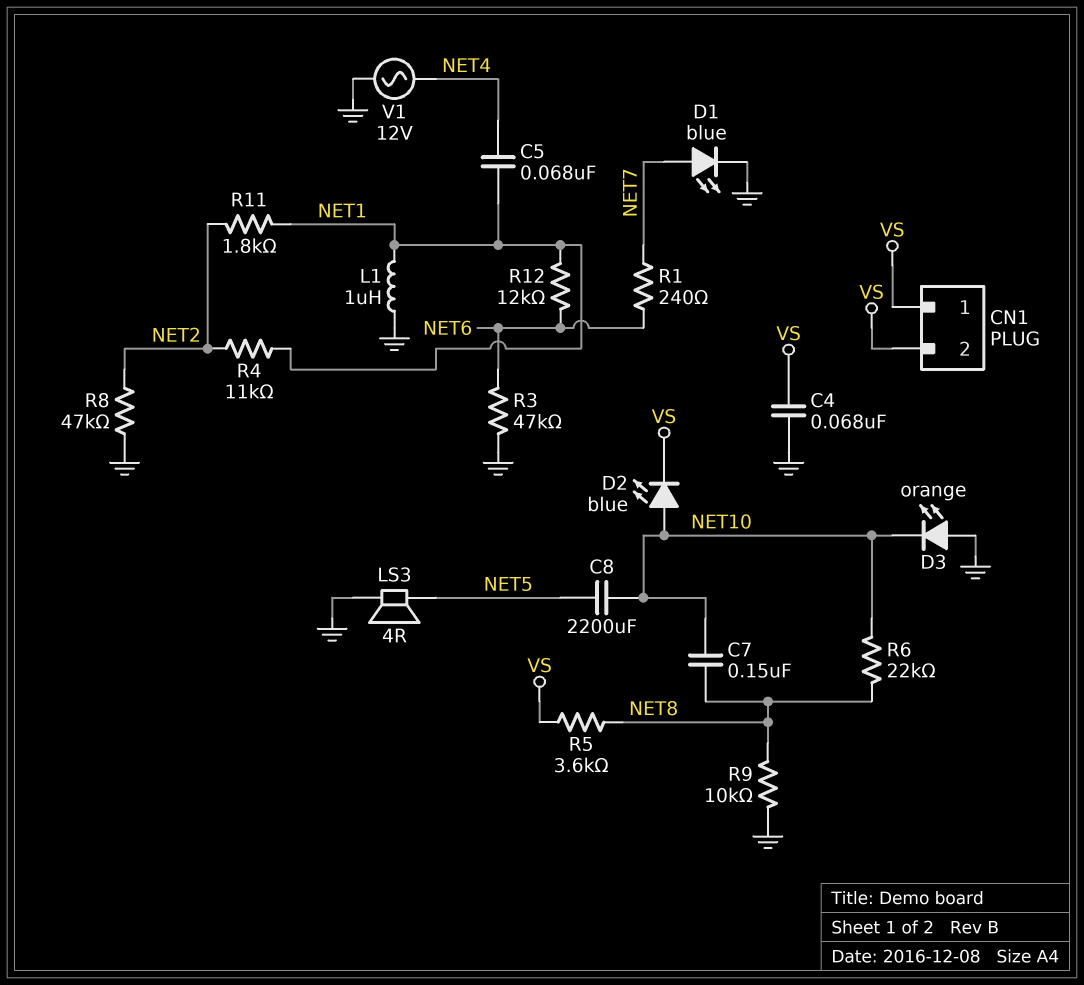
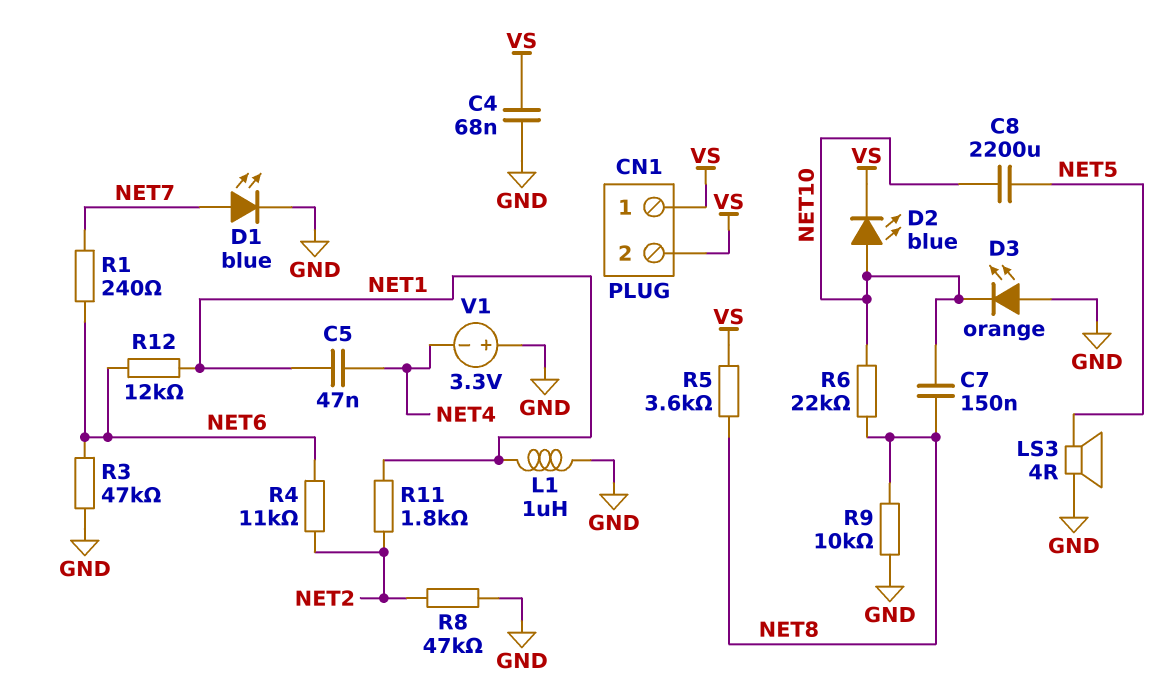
C5: 68nF (NET1, NET4) -> 47nF (NET1, NET4)
R4: 11k (NET1, NET2) -> 11k (NET2, NET6)
V1: AC 12V (GND, NET4) -> 3.3V (plus GND, minus NET4)

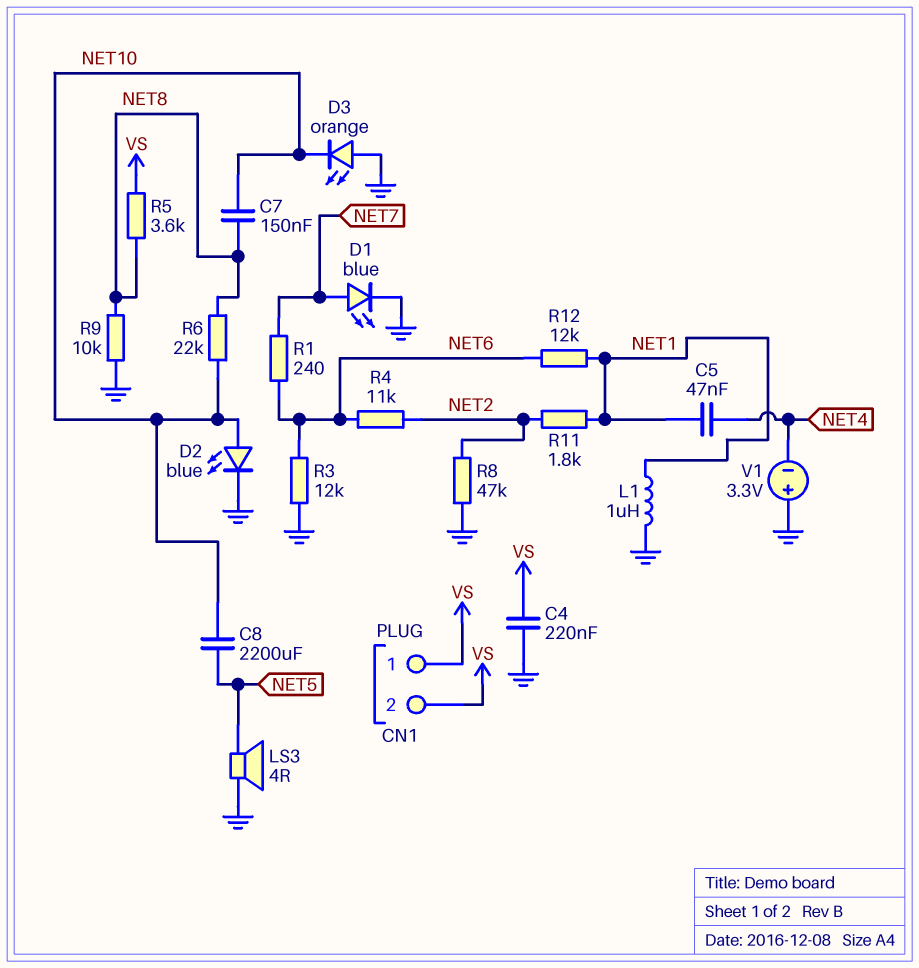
C4: 68nF (GND, VS) -> 220nF (GND, VS)
D2: LED blue (A NET10, K VS) -> LED blue (A NET10, K GND)
R3: 47k (GND, NET6) -> 12k (GND, NET6)

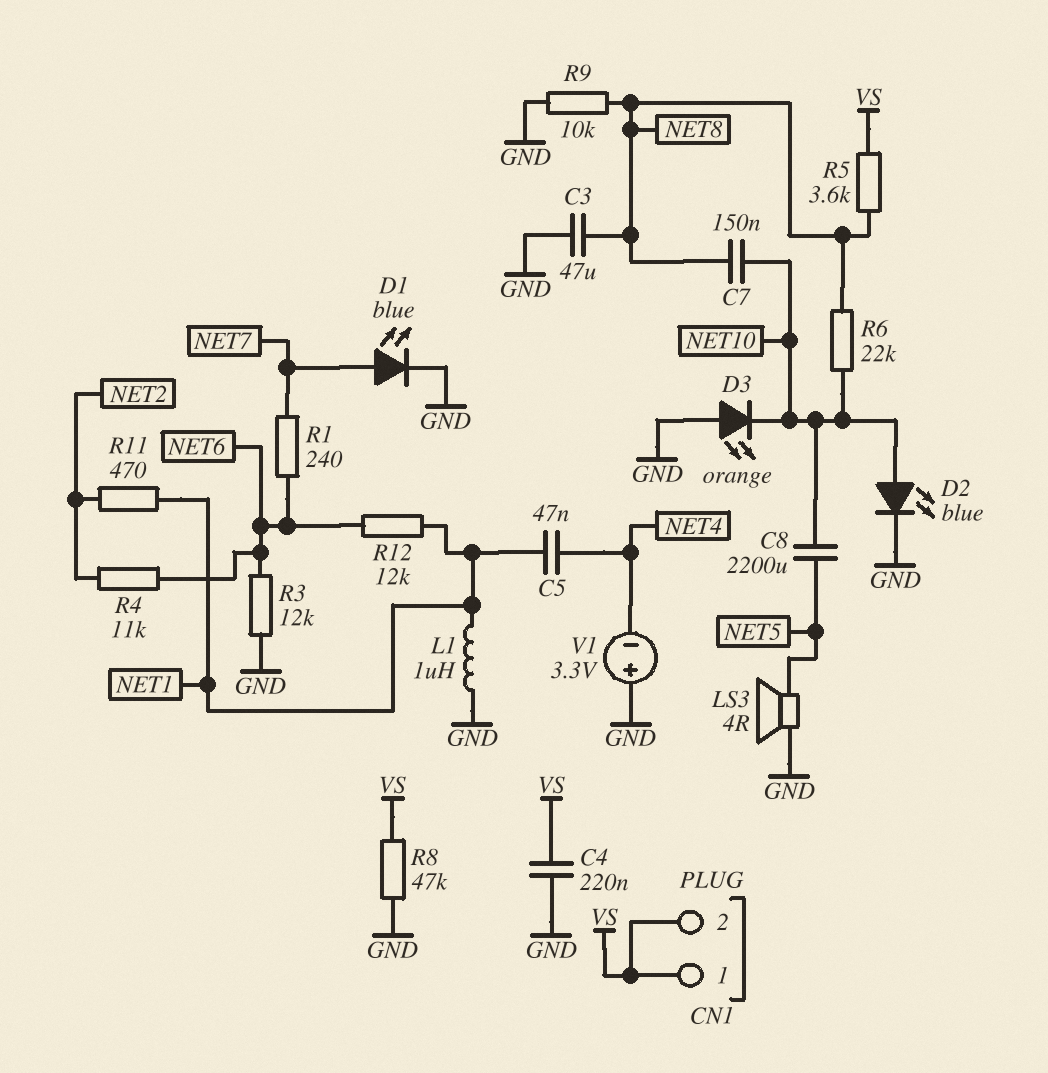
C3: none -> 47uF (GND, NET8)
R8: 47k (GND, NET2) -> 47k (GND, VS)
R11: 1.8k (NET1, NET2) -> 470 (NET1, NET2)

